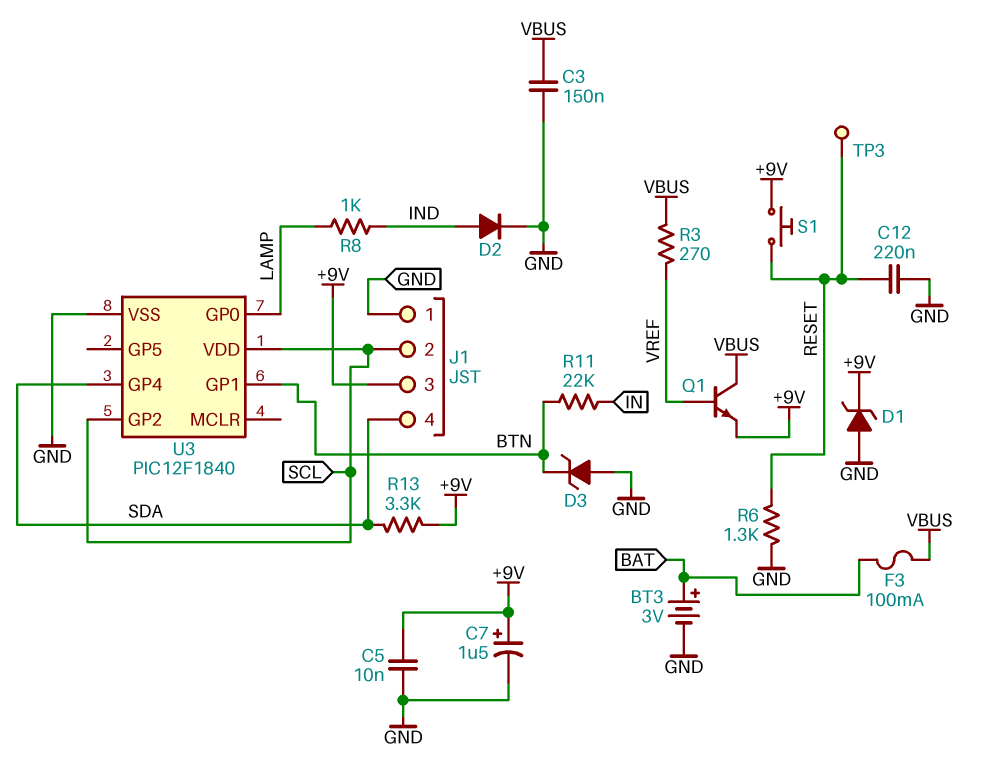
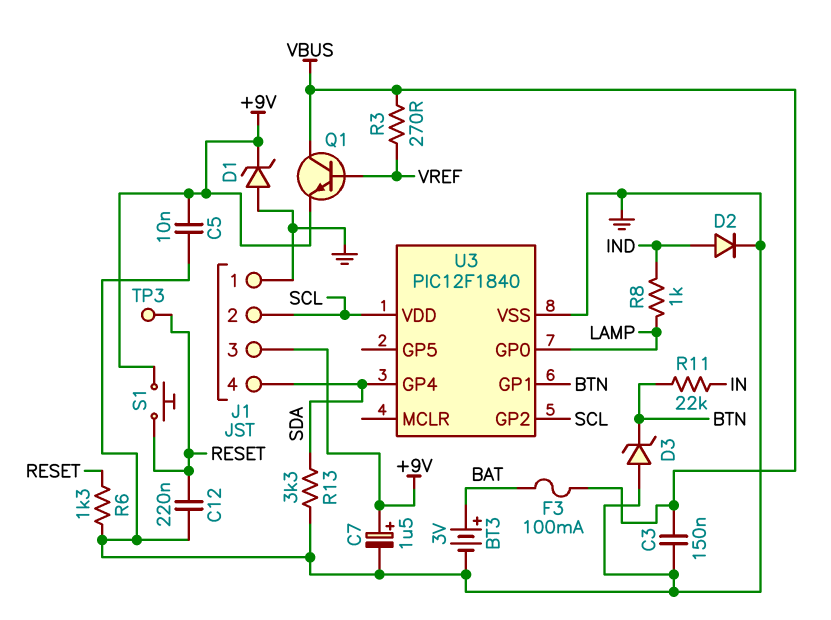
R13: 3.3k (+9V, SDA) -> 3.3k (GND, SDA)

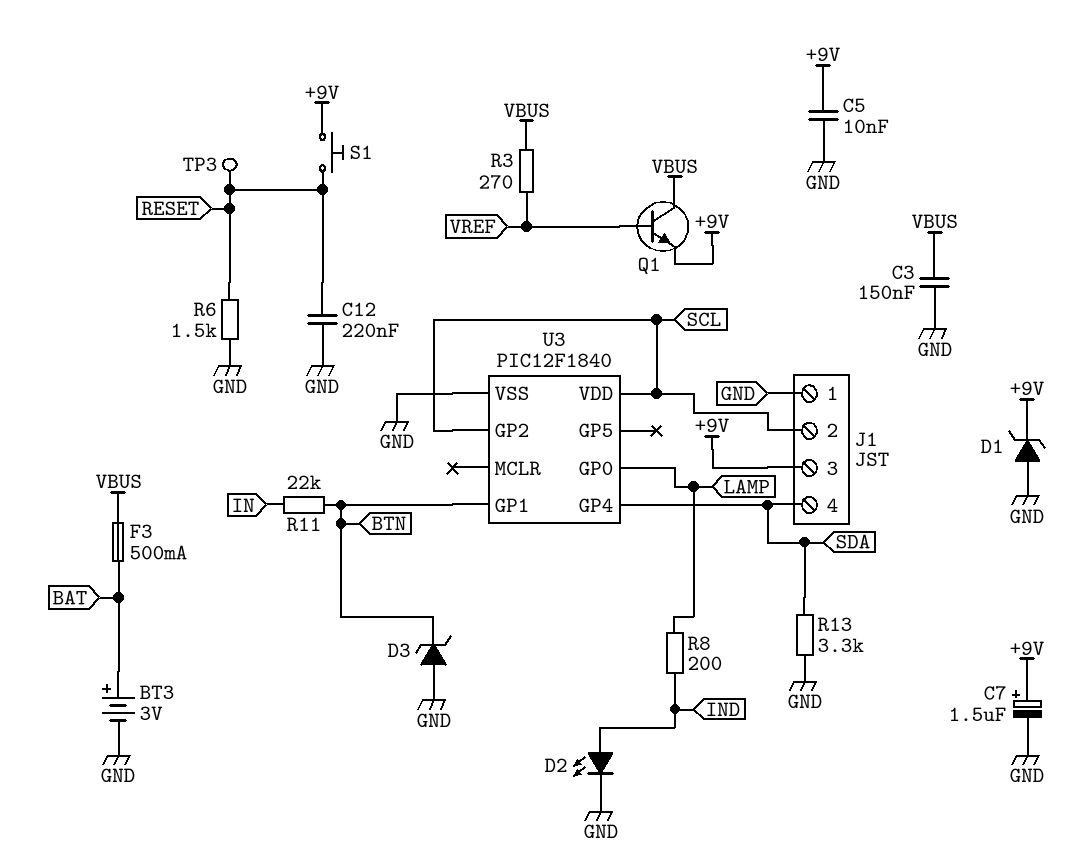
D2: diode (A IND, K GND) -> LED (A IND, K GND)
F3: 100mA (BAT, VBUS) -> 500mA (BAT, VBUS)
R6: 1.3k (GND, RESET) -> 1.5k (GND, RESET)
R8: 1k (IND, LAMP) -> 200 (IND, LAMP)

